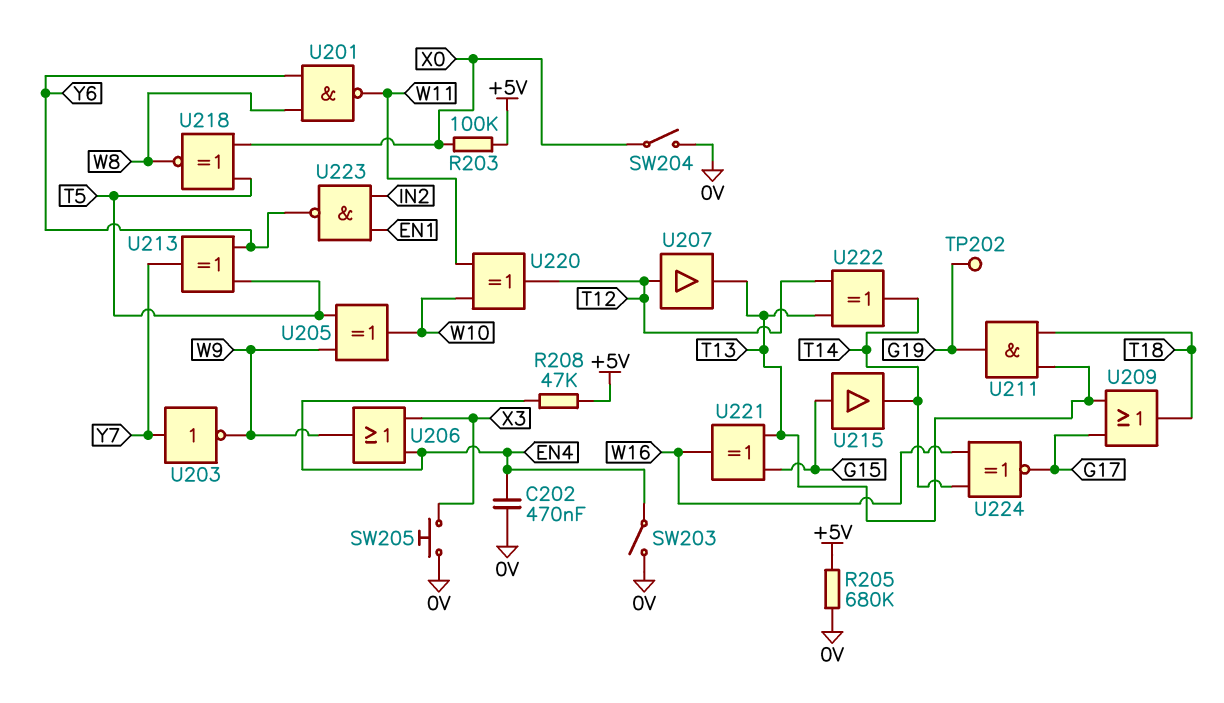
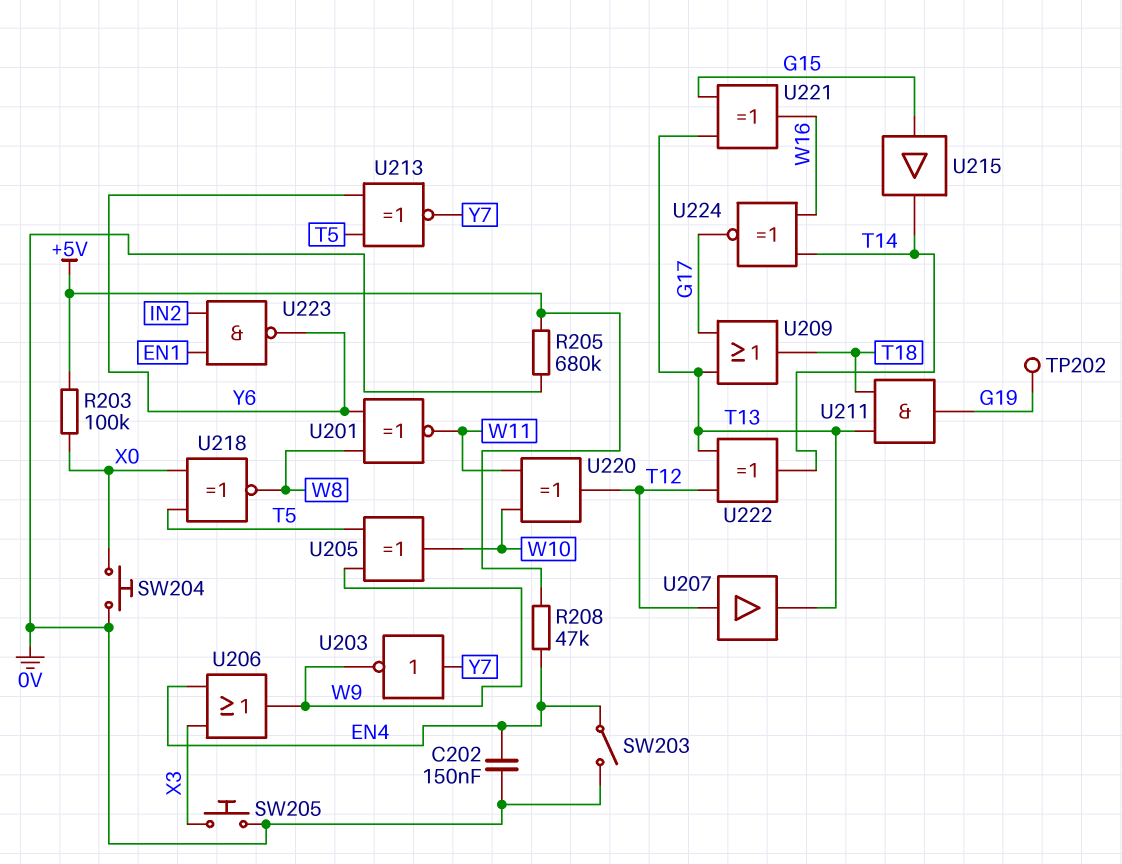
C202: 470nF (0V, EN4) -> 150nF (0V, EN4)
SW204: switch (0V, X0) -> button (0V, X0)
U201: NAND (in W8, in Y6, out W11) -> XNOR (in W8, in Y6, out W11)
U213: XOR (in T5, in Y6, out Y7) -> XNOR (in T5, in Y6, out Y7)

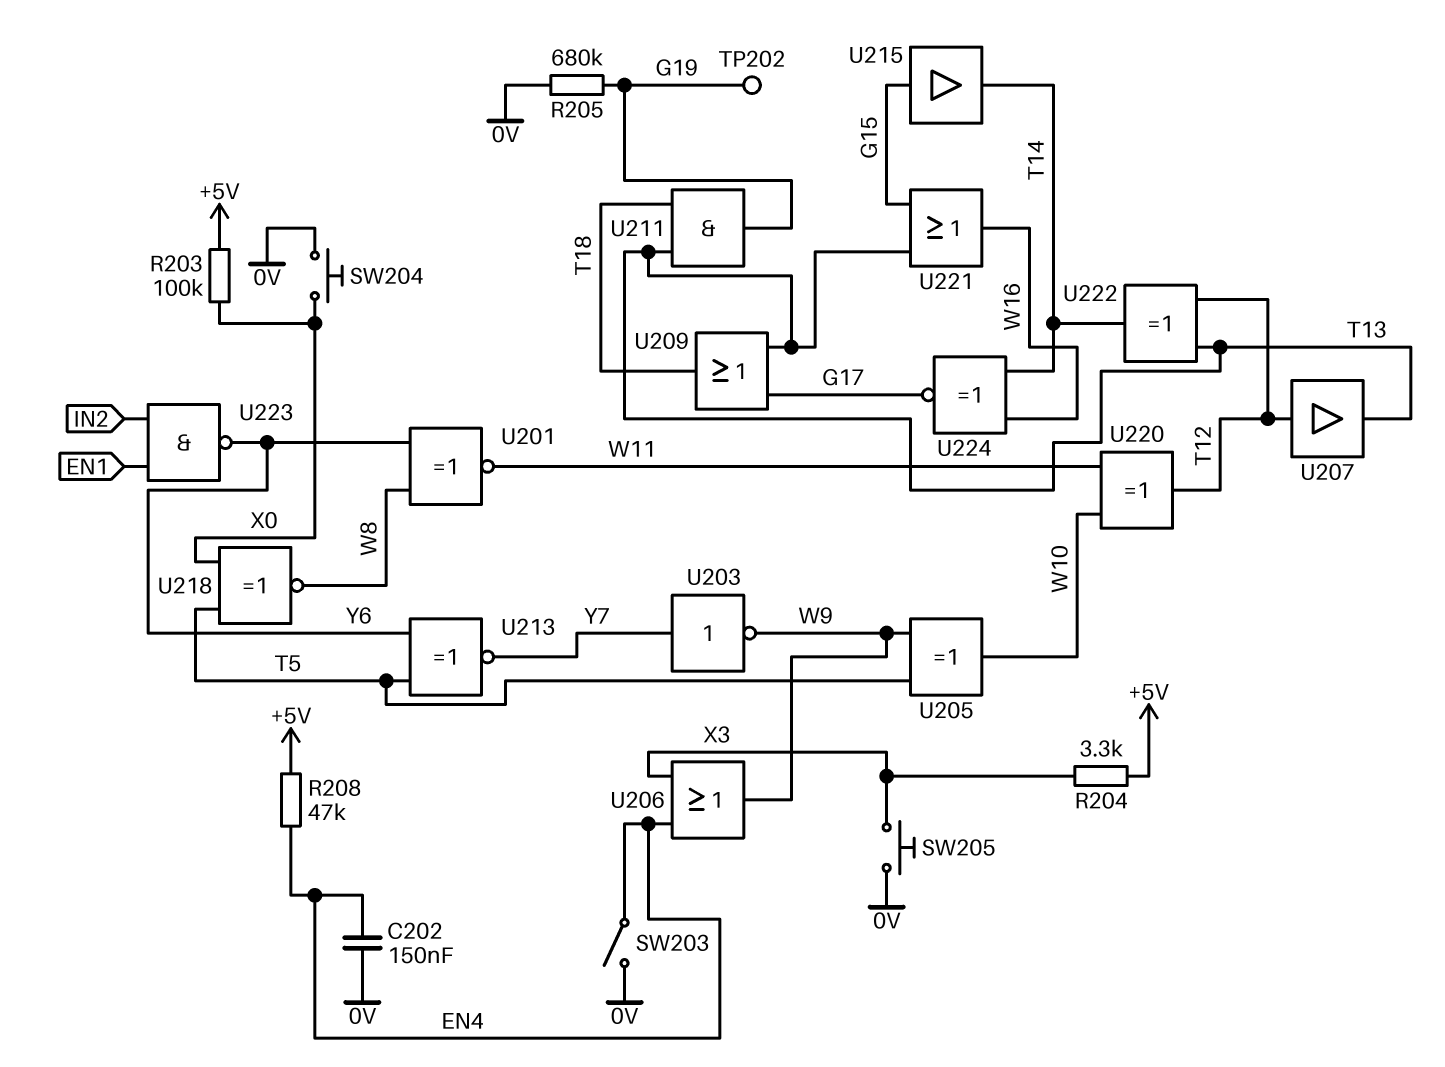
R204: none -> 3.3k (+5V, X3)
R205: 680k (+5V, 0V) -> 680k (0V, G19)
U221: XOR (in G15, in T13, out W16) -> OR (in G15, in T13, out W16)

